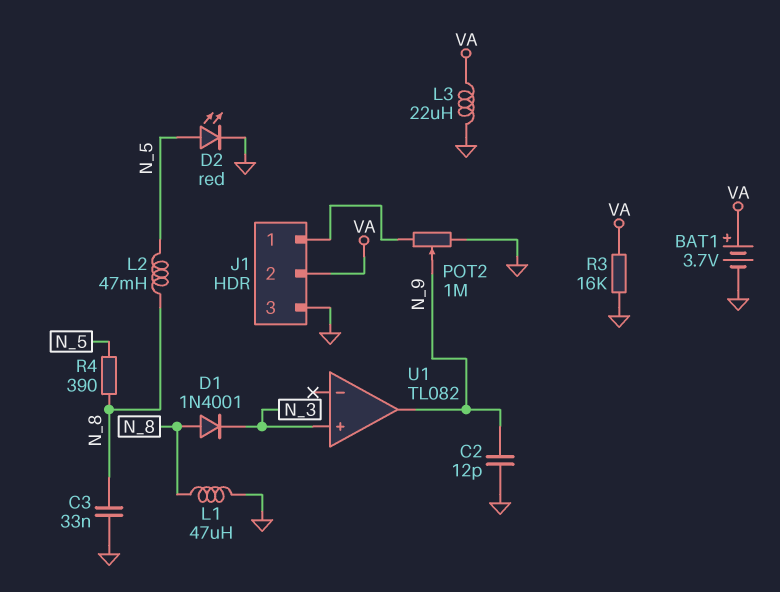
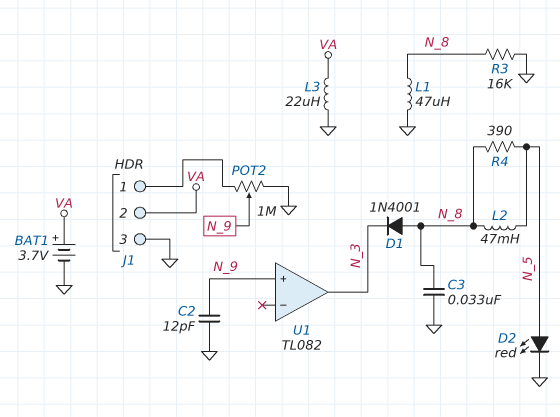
R3: 16k (GND, VA) -> 16k (GND, N_8)
U1 pin in+: N_3 -> N_9
U1 pin out: N_9 -> N_3

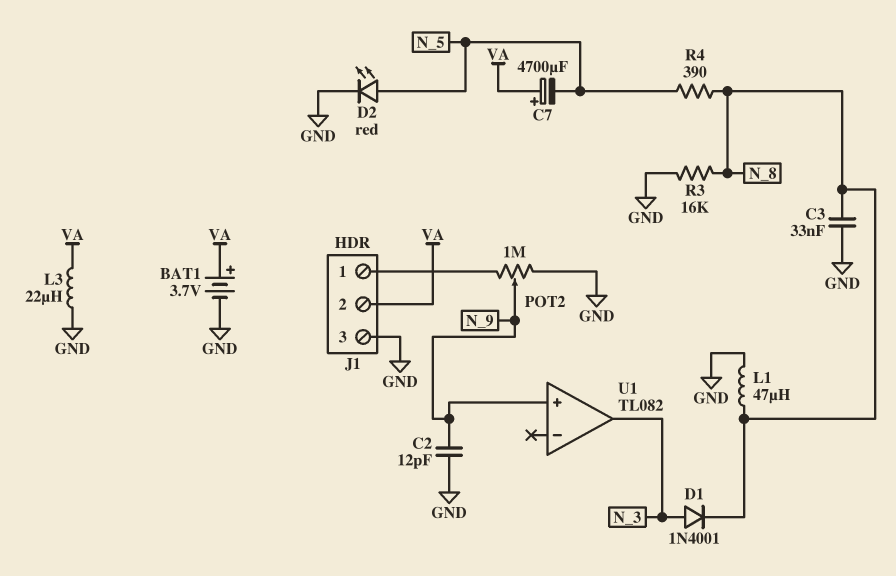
C7: none -> 4700uF (plus VA, minus N_5)
D1: diode 1N4001 (A N_8, K N_3) -> diode 1N4001 (A N_3, K N_8)
L2: 47mH (N_5, N_8) -> none

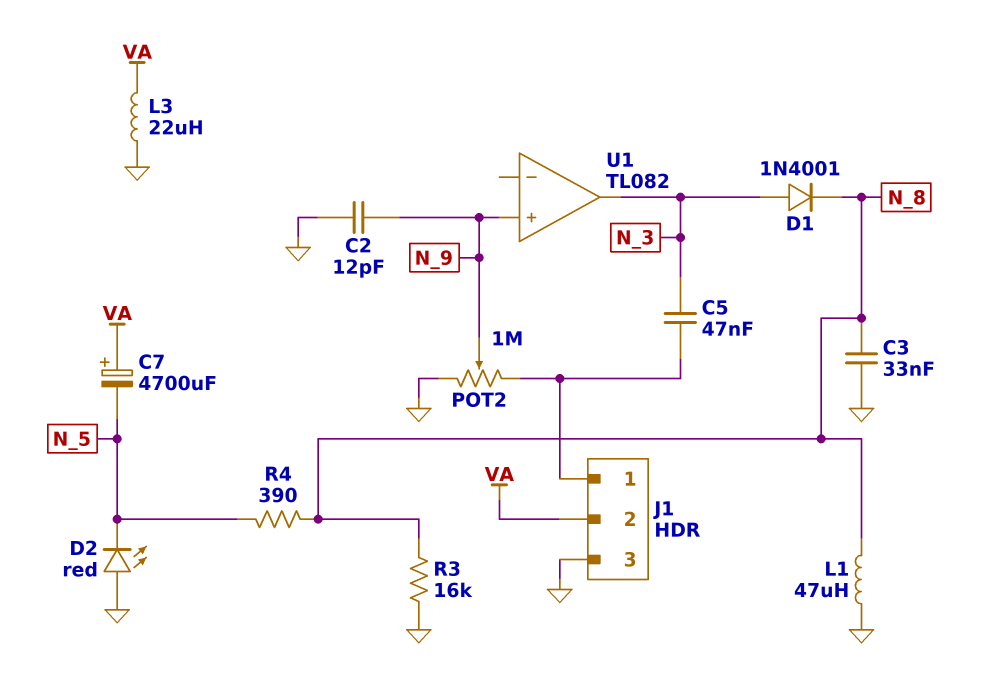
BAT1: 3.7V (plus VA, minus GND) -> none
C5: none -> 47nF (J1/1, N_3)
D2: LED red (A N_5, K GND) -> LED red (A GND, K N_5)

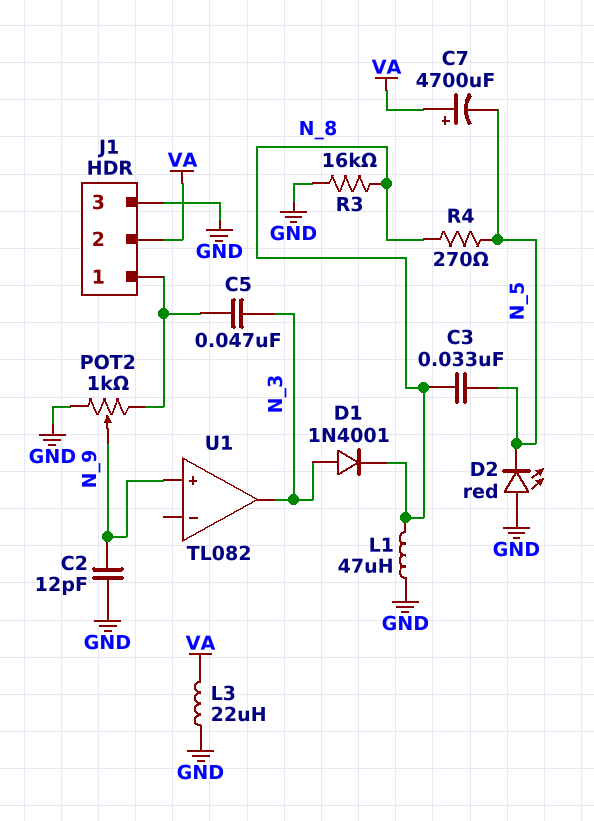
C3: 33nF (GND, N_8) -> 33nF (N_5, N_8)
POT2: 1M (GND, J1/1, wiper N_9) -> 1k (GND, J1/1, wiper N_9)
R4: 390 (N_5, N_8) -> 270 (N_5, N_8)

